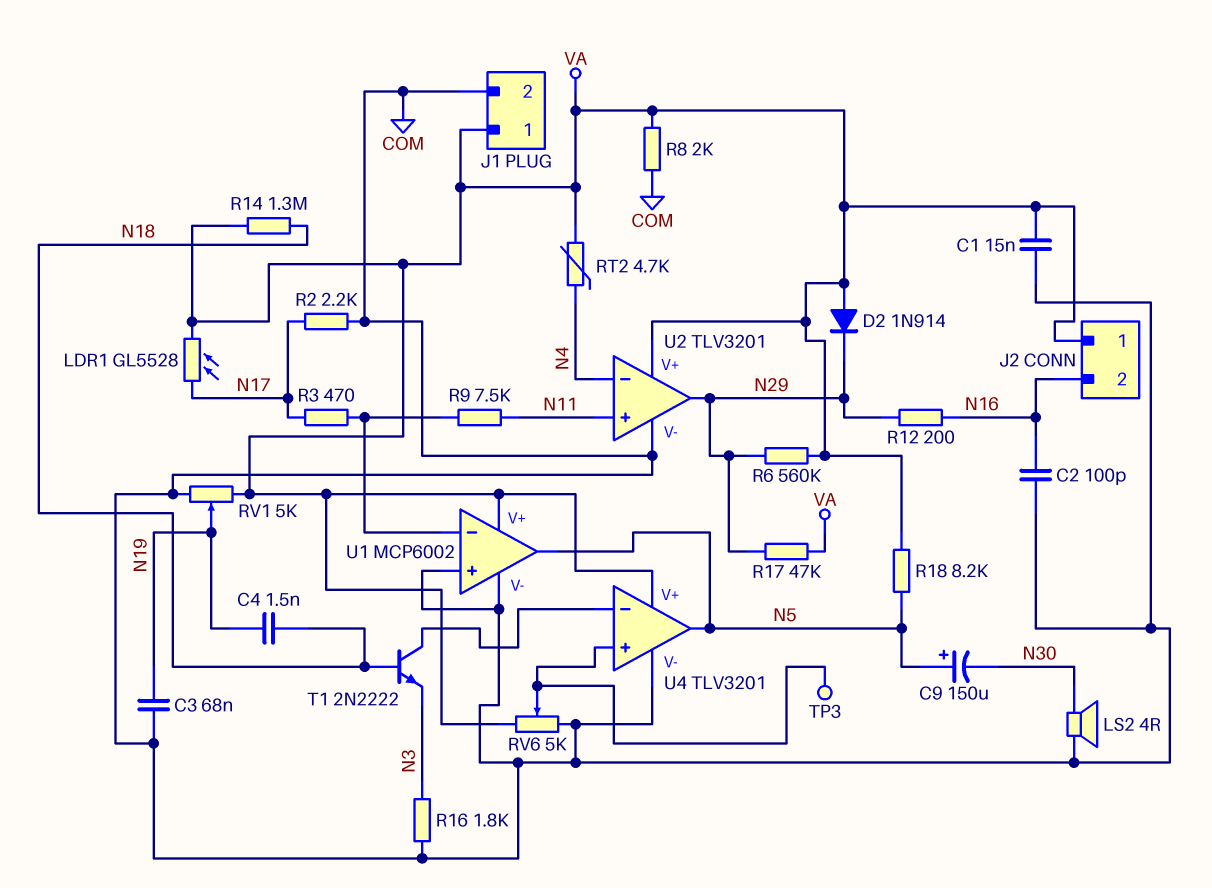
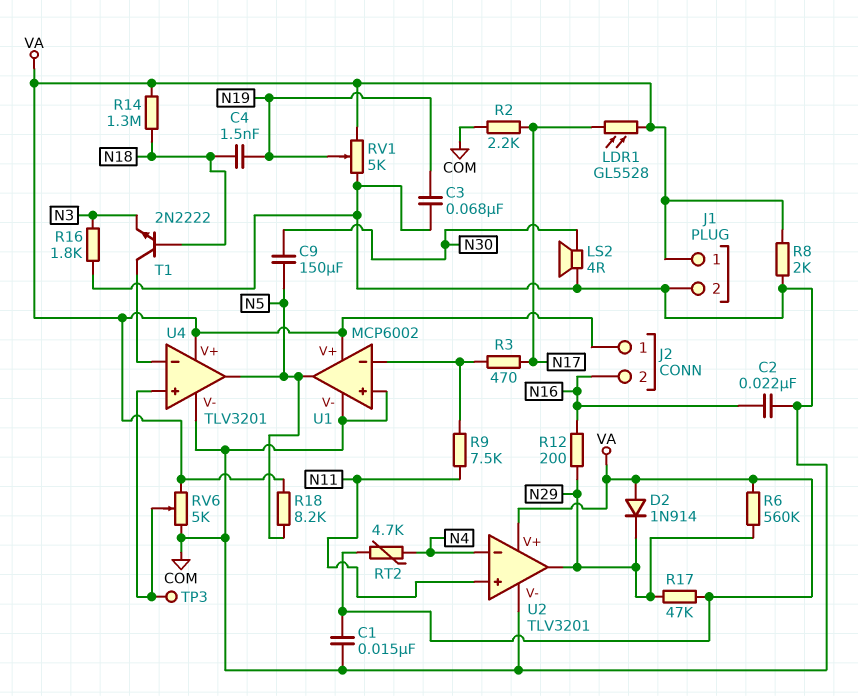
C2: 100pF (COM, N16) -> 22nF (COM, N16)
C9: 150uF (plus N5, minus N30) -> 150uF (N5, N30)

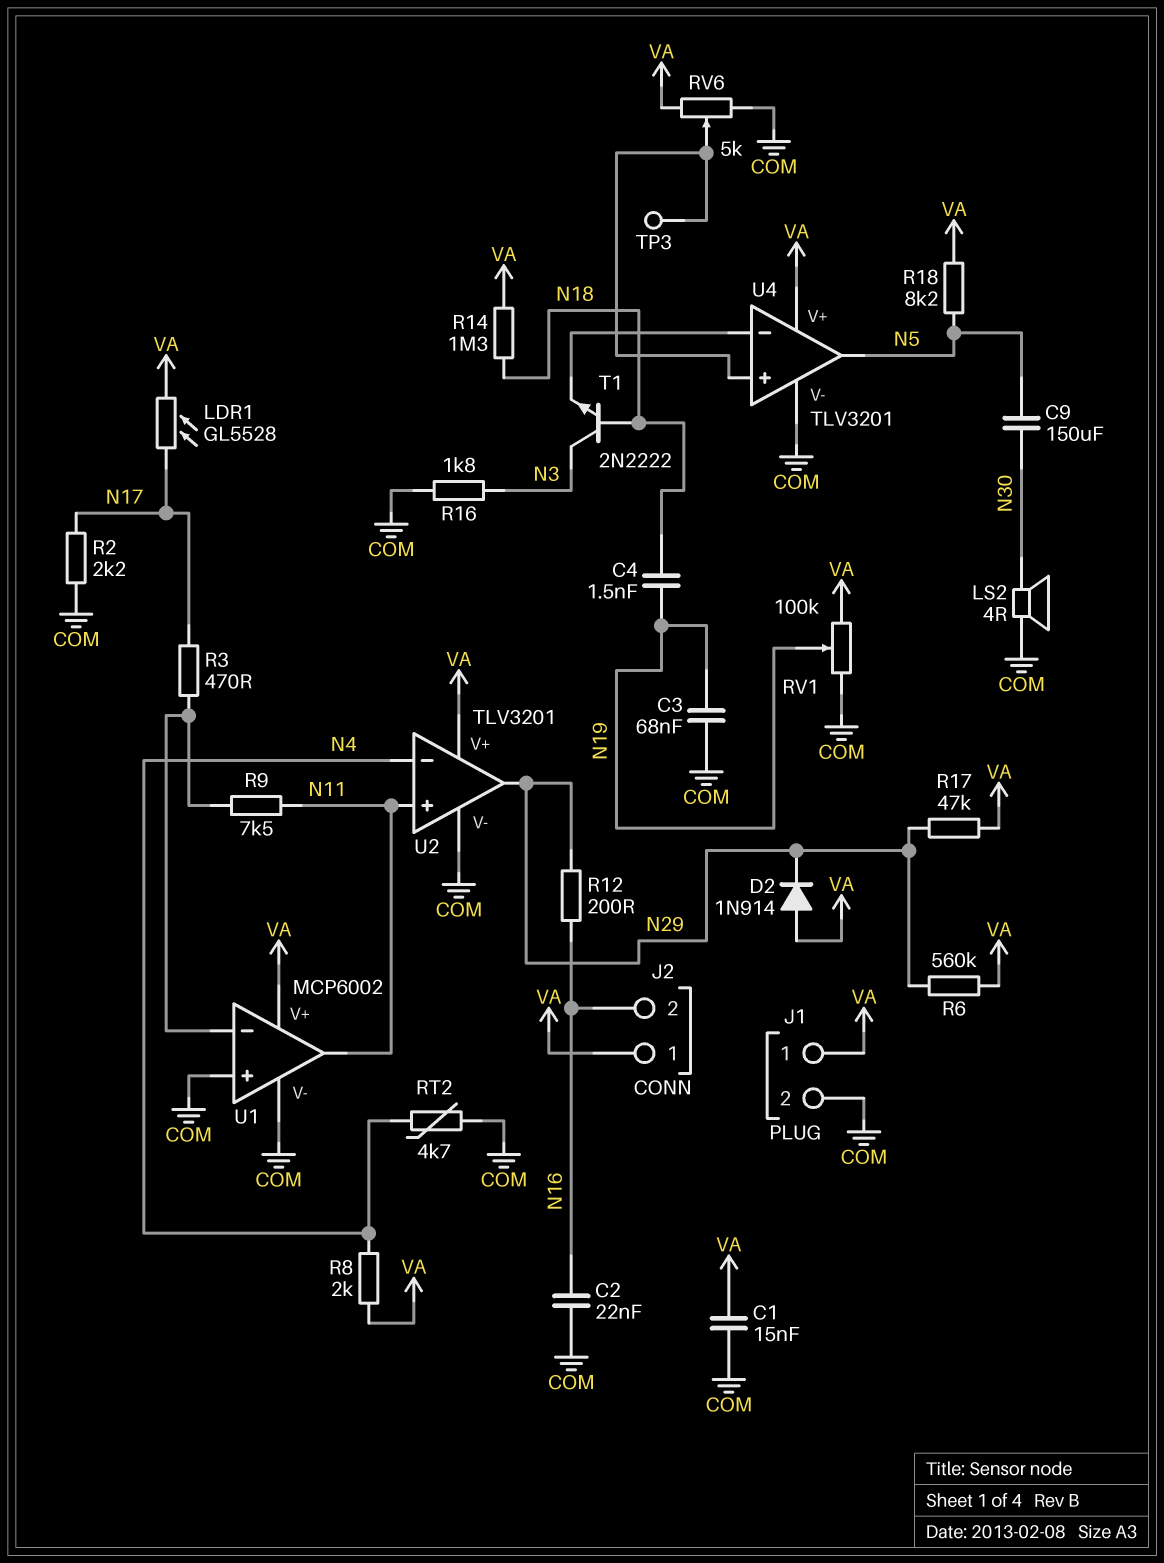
R8: 2k (COM, VA) -> 2k (N4, VA)
RT2: 4.7k (N4, VA) -> 4.7k (COM, N4)
RV1: 5k (COM, VA, wiper N19) -> 100k (COM, VA, wiper N19)
T1: NPN 2N2222 (B N18, C U4/in-, E N3) -> NPN 2N2222 (B N18, C N3, E U4/in-)
U1 pin out: N5 -> N11

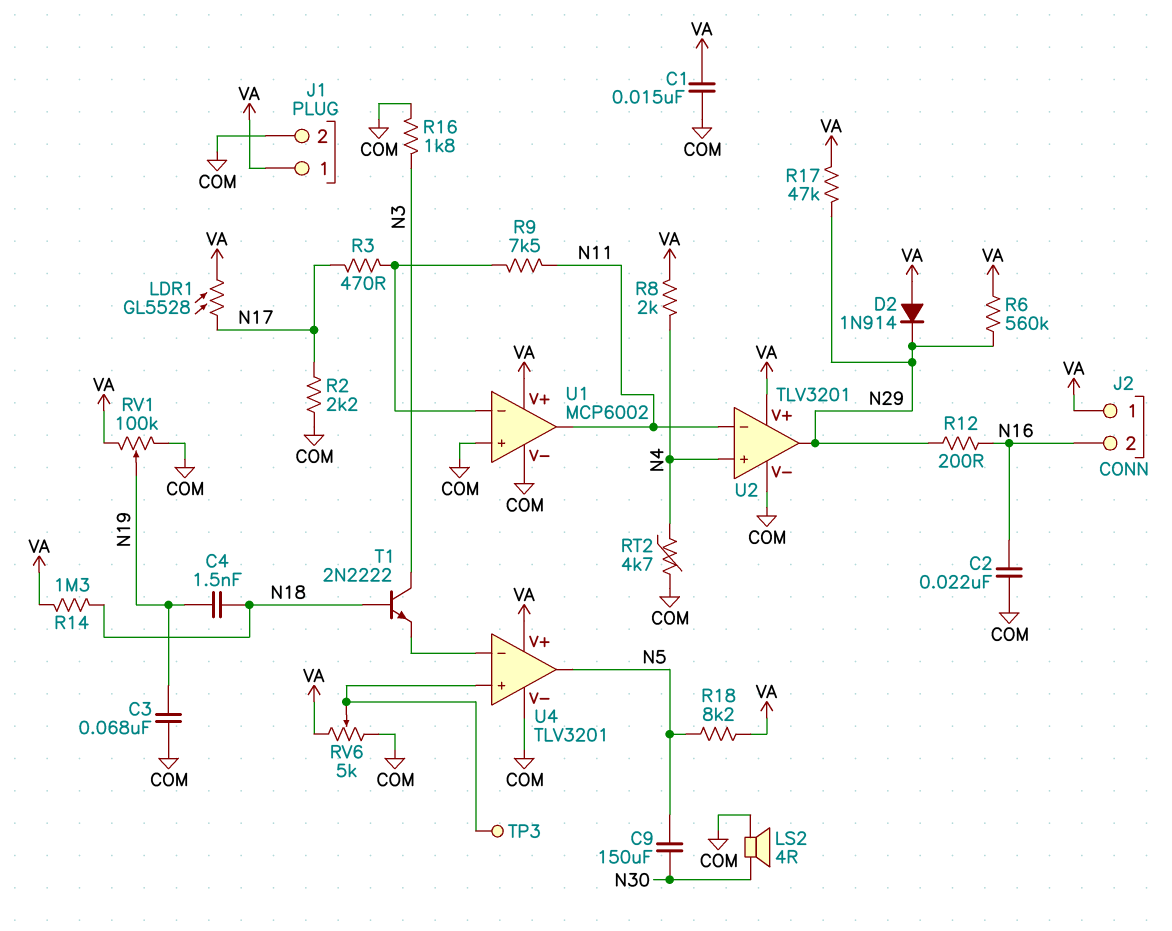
U2 pin in+: N11 -> N4
U2 pin in-: N4 -> N11

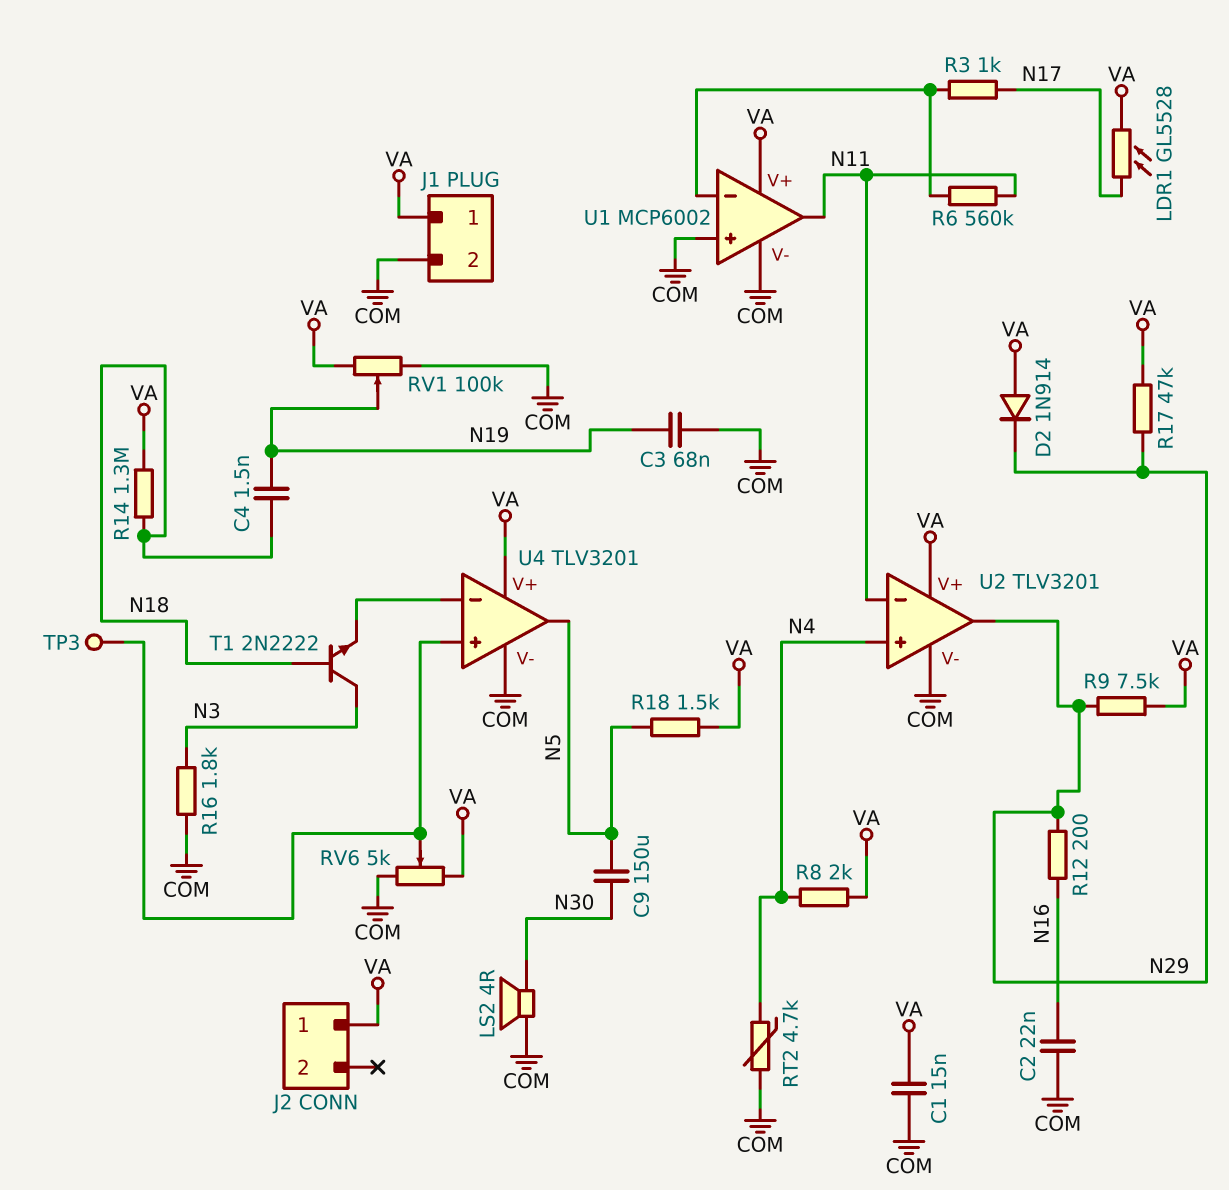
J2 pin 2: N16 -> none
R2: 2.2k (COM, N17) -> none
R3: 470 (N17, U1/in-) -> 1k (N17, U1/in-)
R6: 560k (N29, VA) -> 560k (N11, U1/in-)
R9: 7.5k (N11, U1/in-) -> 7.5k (N29, VA)
R18: 8.2k (N5, VA) -> 1.5k (N5, VA)

